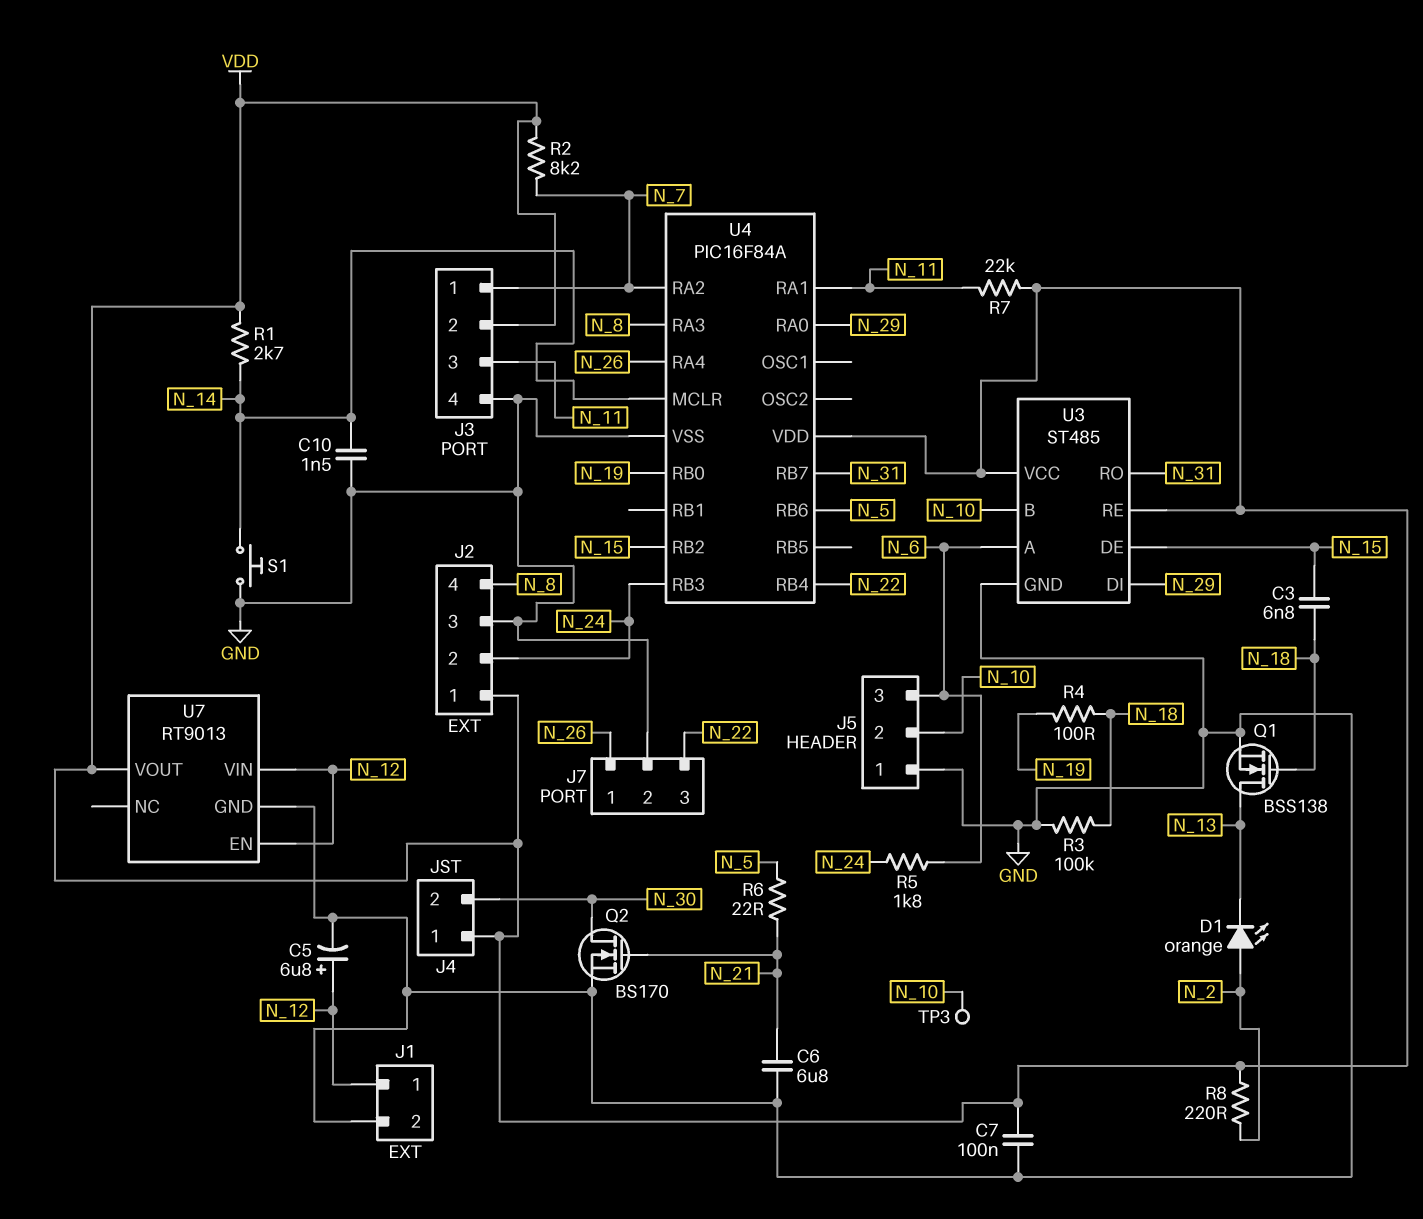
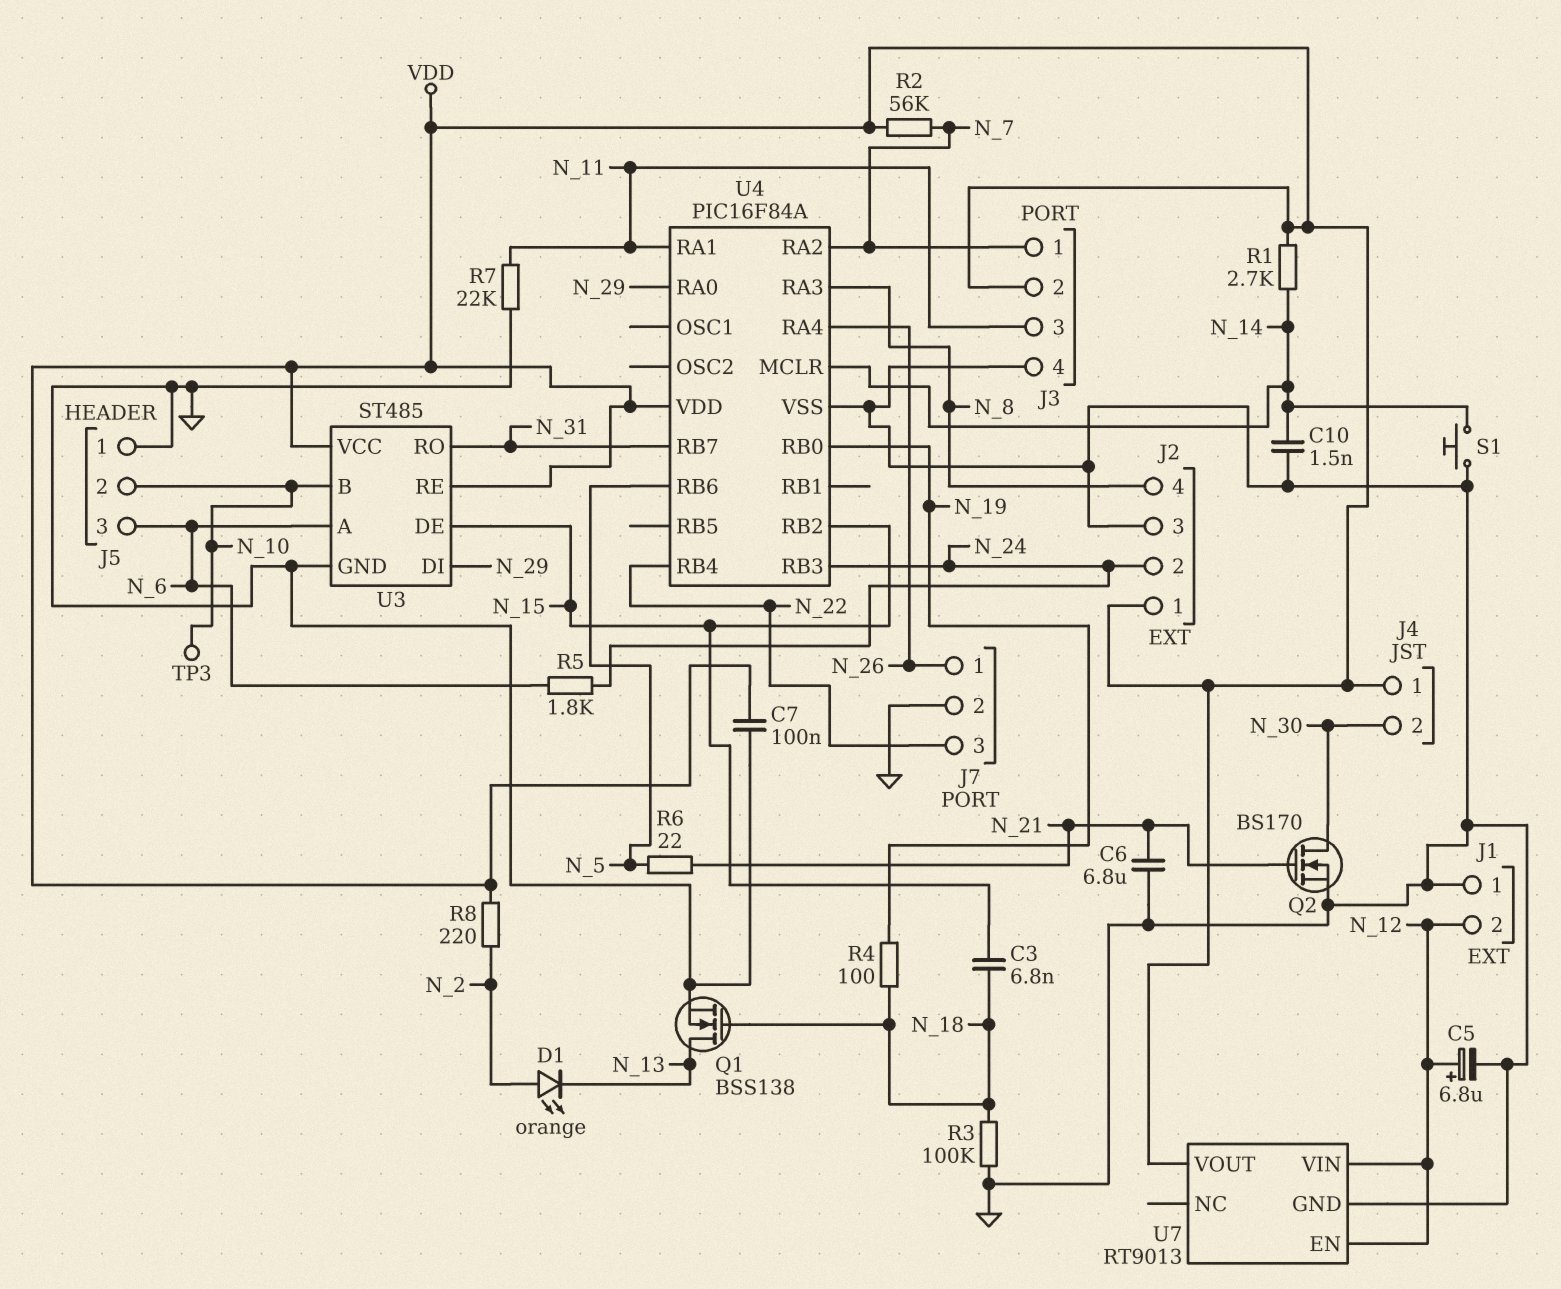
J1 pin 1: N_12 -> GND
J1 pin 2: GND -> N_12
R2: 8.2k (N_7, VDD) -> 56k (N_7, VDD)
R7: 22k (N_11, VDD) -> 22k (GND, N_11)

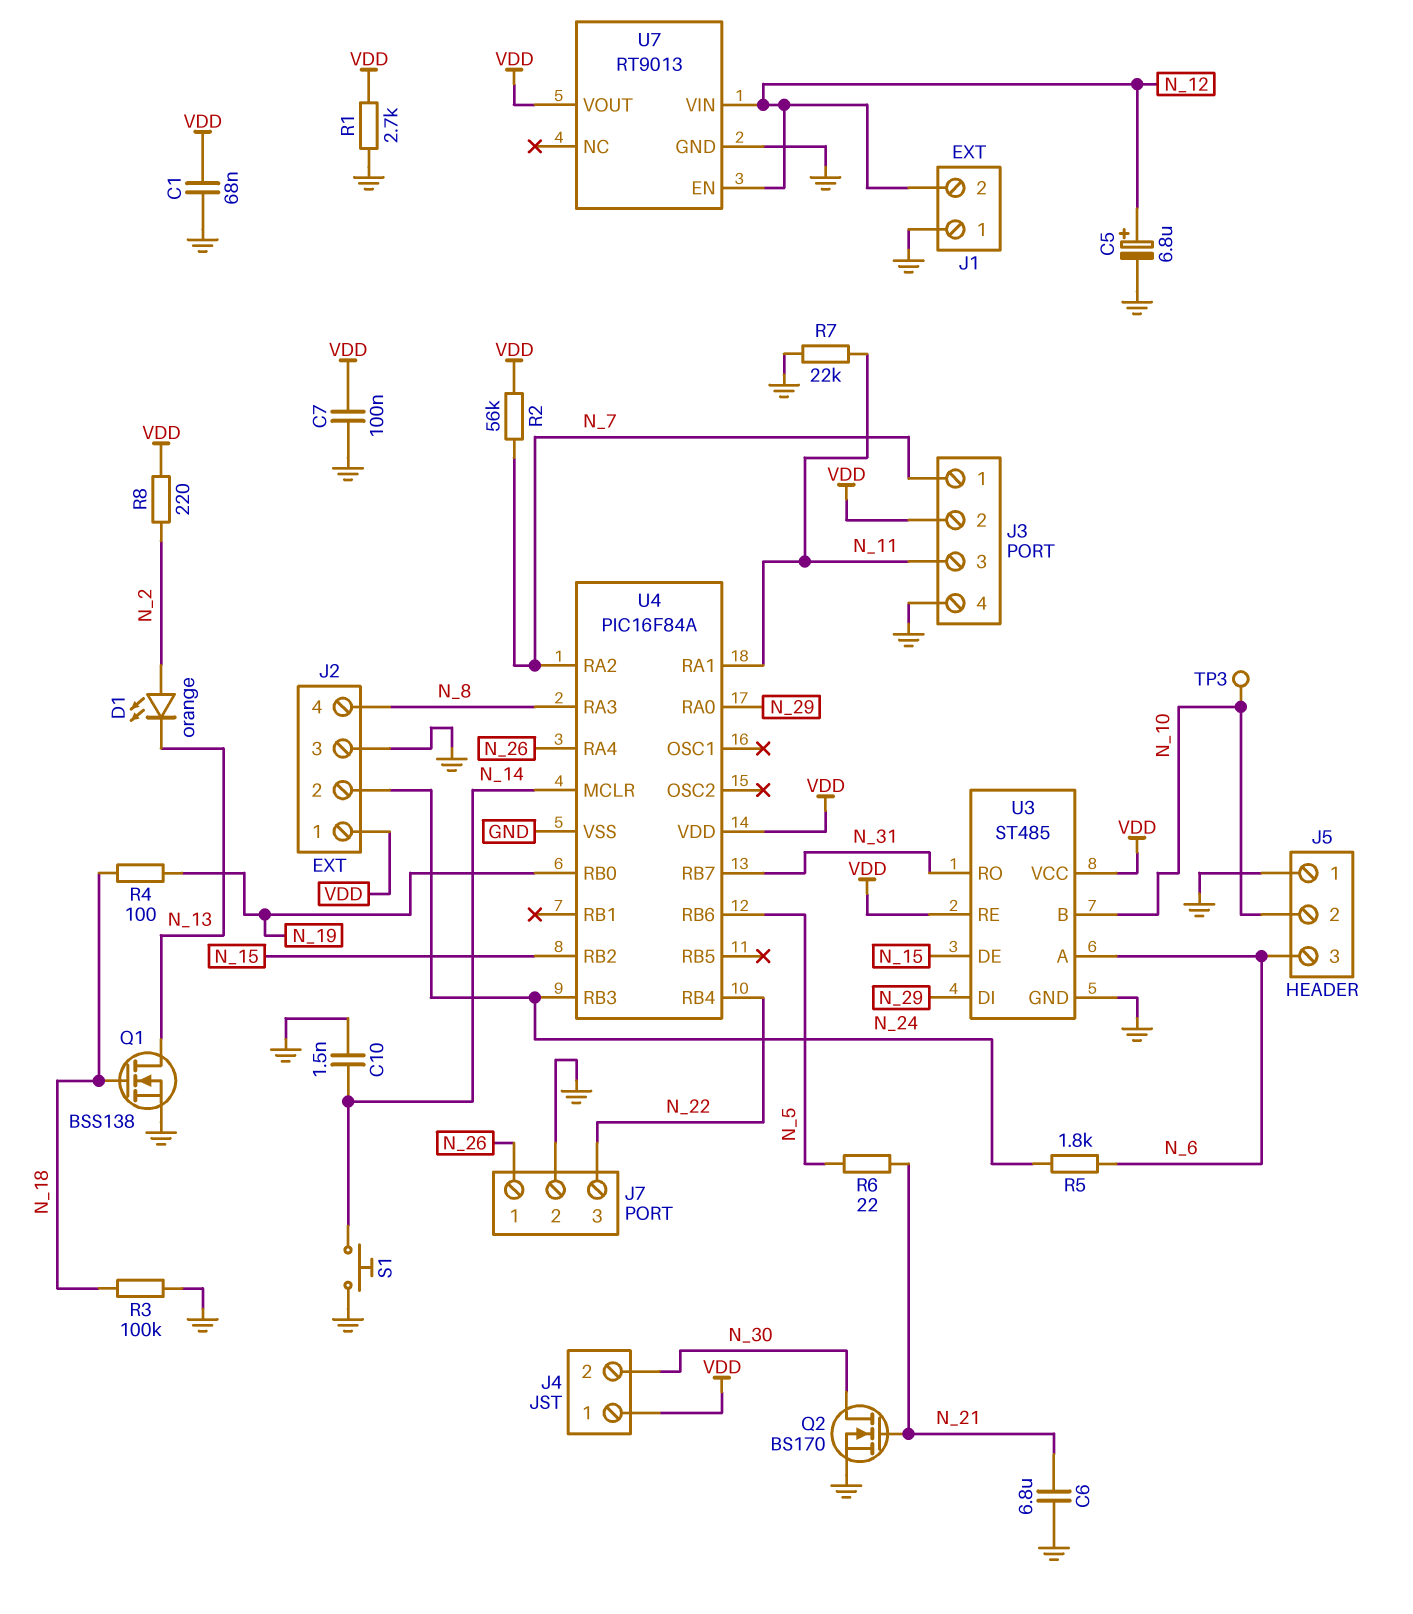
C1: none -> 68nF (GND, VDD)
C3: 6.8nF (N_15, N_18) -> none
R1: 2.7k (N_14, VDD) -> 2.7k (GND, VDD)

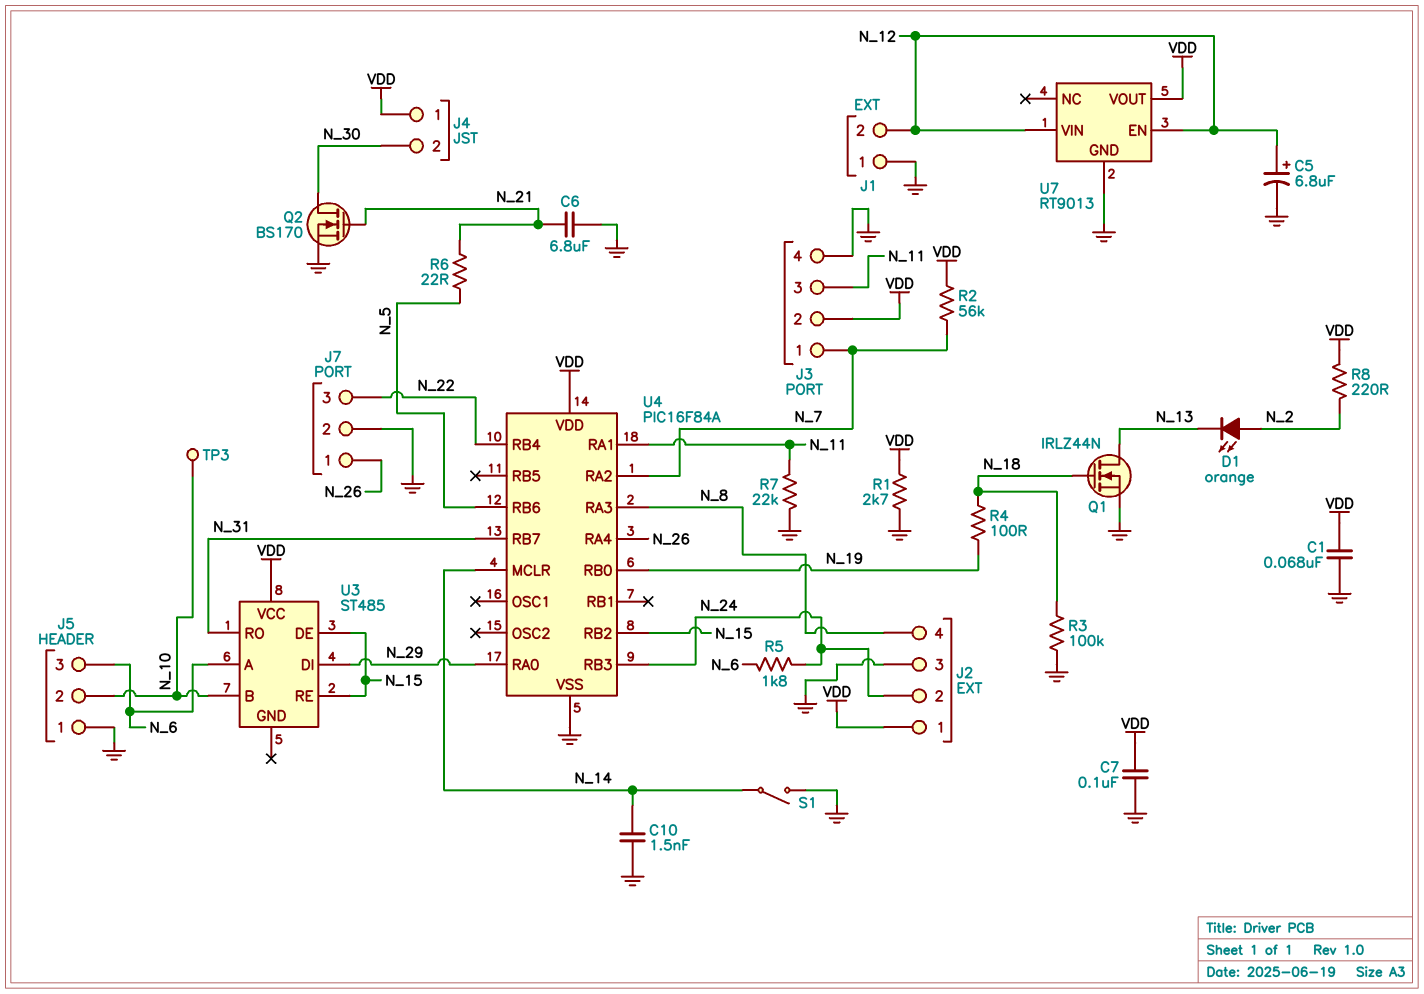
Q1: NMOS BSS138 (G N_18, D N_13, S GND) -> NMOS IRLZ44N (G N_18, D N_13, S GND)
S1: button (GND, N_14) -> switch (GND, N_14)
U3 pin GND: GND -> none
U3 pin RE: VDD -> N_15

